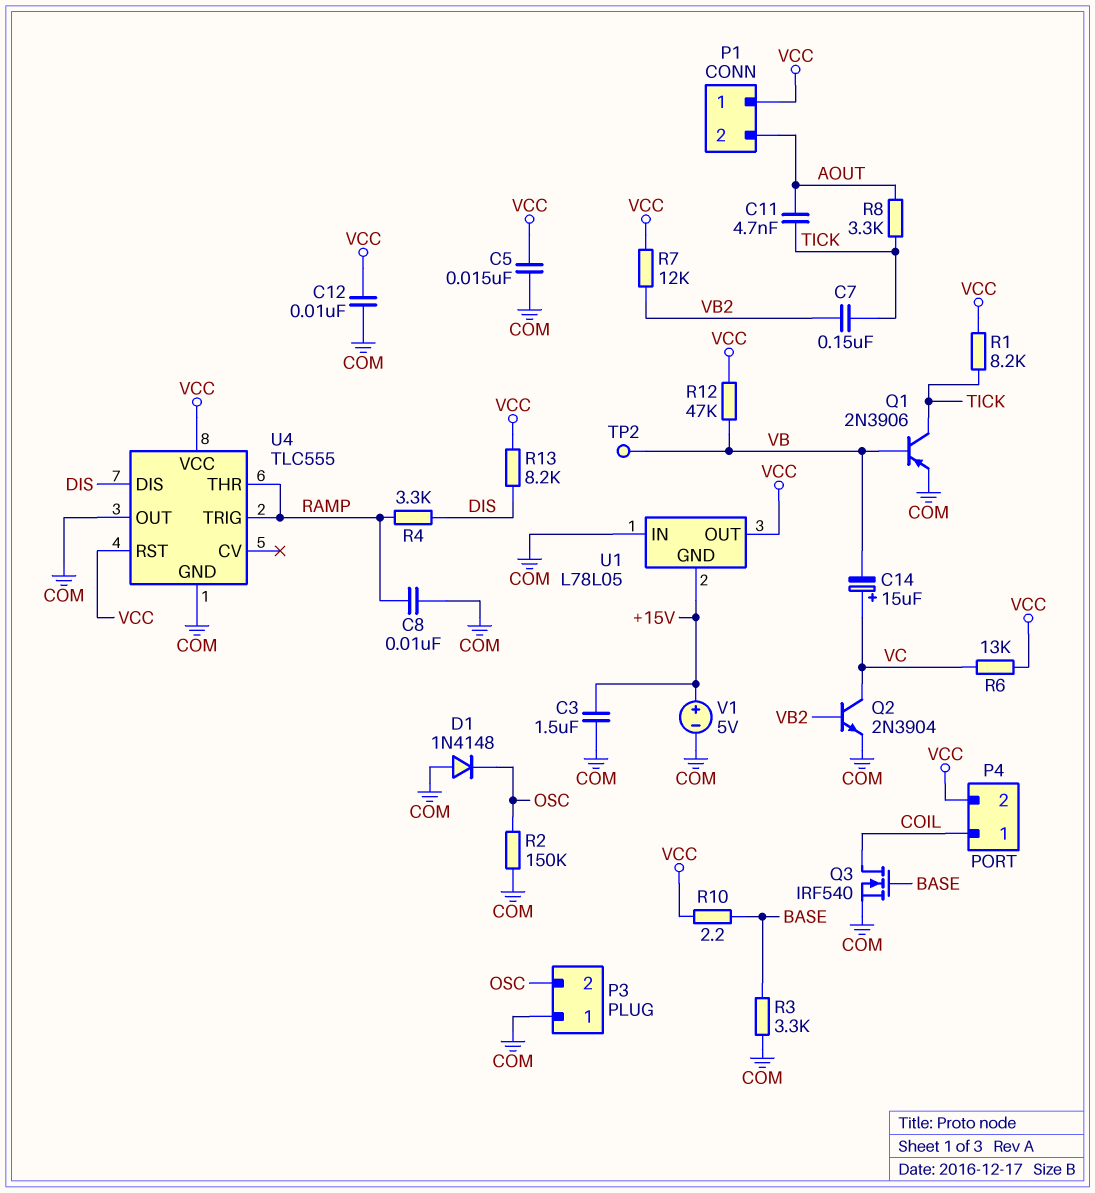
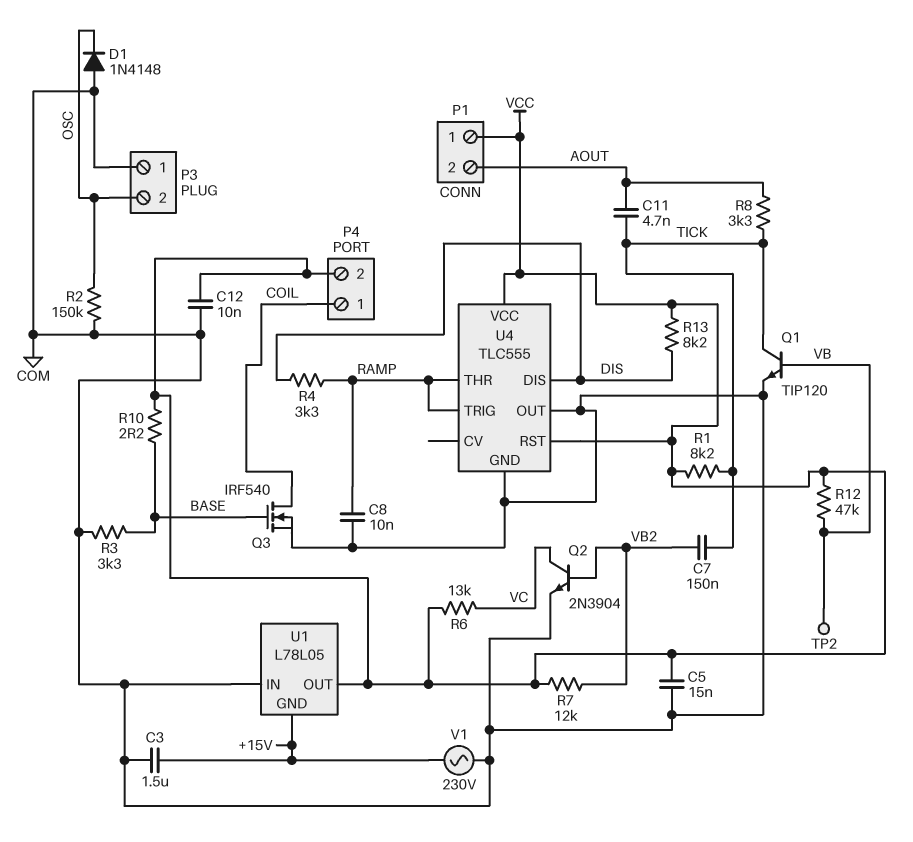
C14: 15uF (plus VC, minus VB) -> none
Q1: PNP 2N3906 (B VB, C TICK, E COM) -> NPN TIP120 (B VB, C TICK, E COM)
V1: 5V (plus +15V, minus COM) -> AC 230V (+15V, COM)

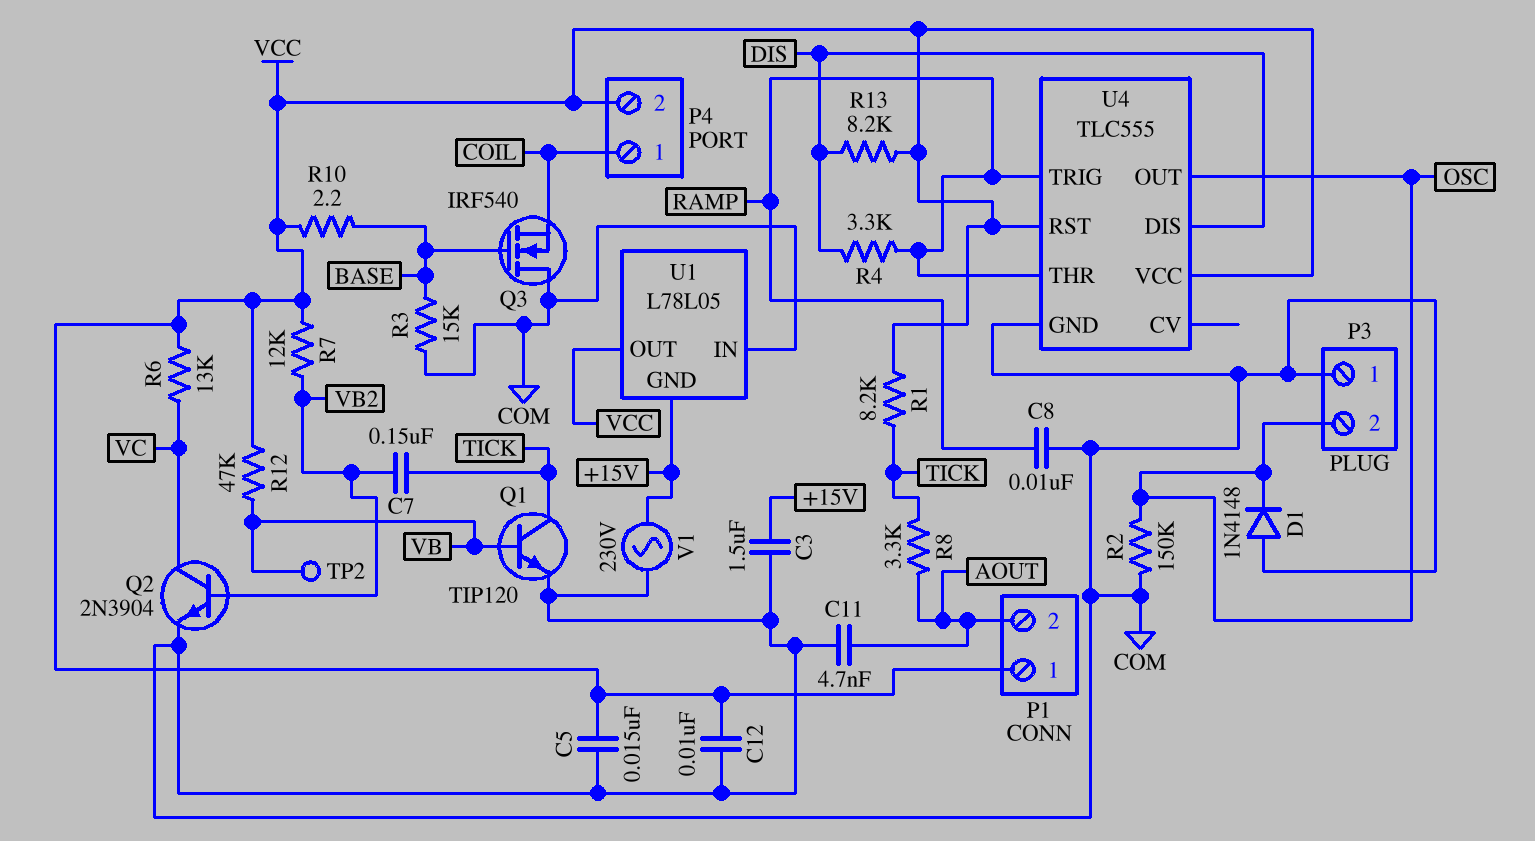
C11: 4.7nF (AOUT, TICK) -> 4.7nF (AOUT, COM)
Q3: NMOS IRF540 (G BASE, D COIL, S COM) -> NMOS IRF540 (G BASE, D COM, S COIL)
R3: 3.3k (BASE, COM) -> 15k (BASE, COM)
U4 pin OUT: COM -> OSC

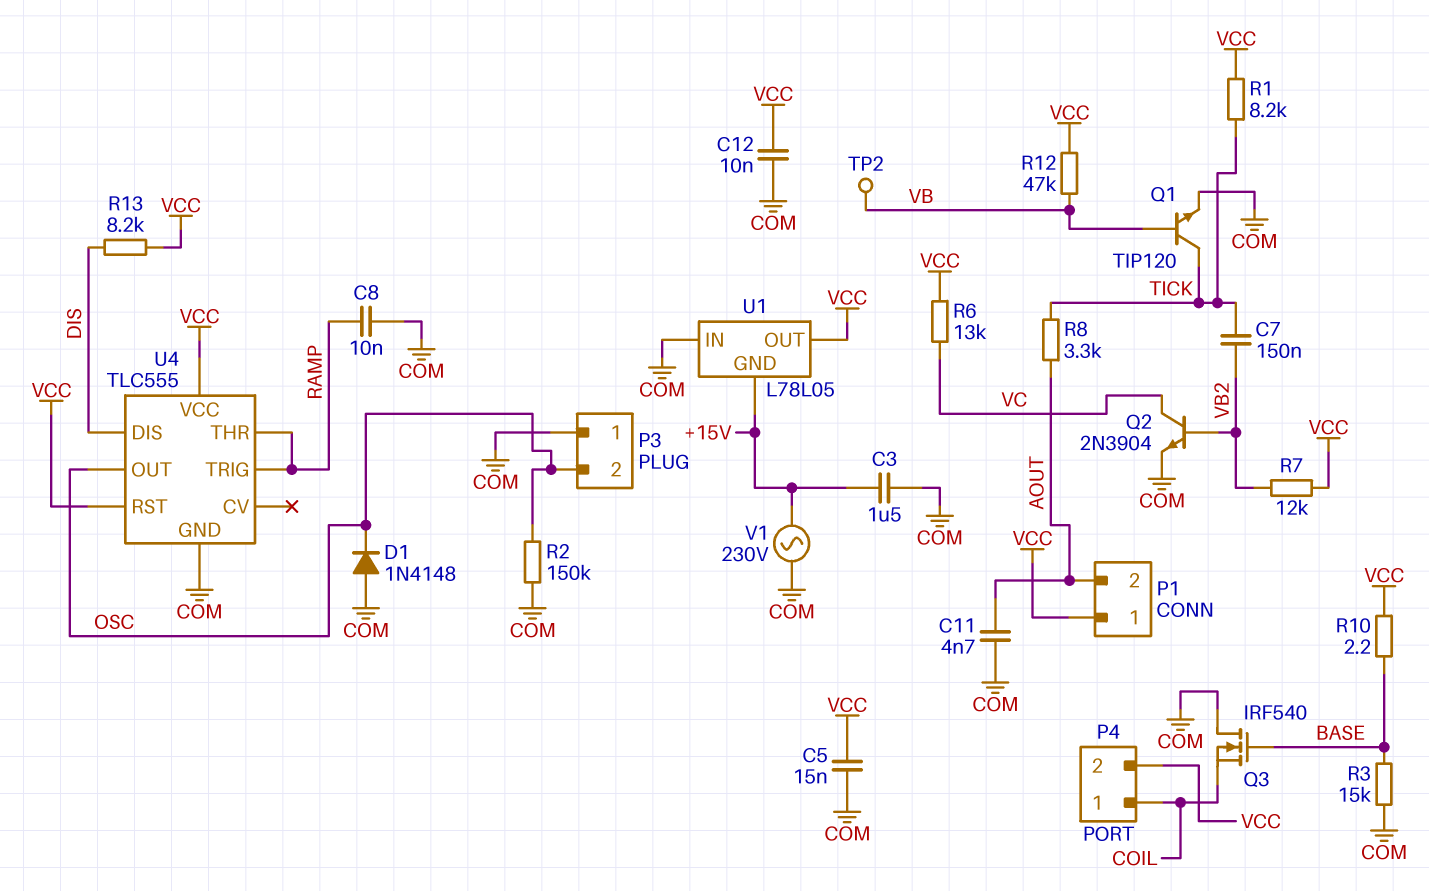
R4: 3.3k (DIS, RAMP) -> none

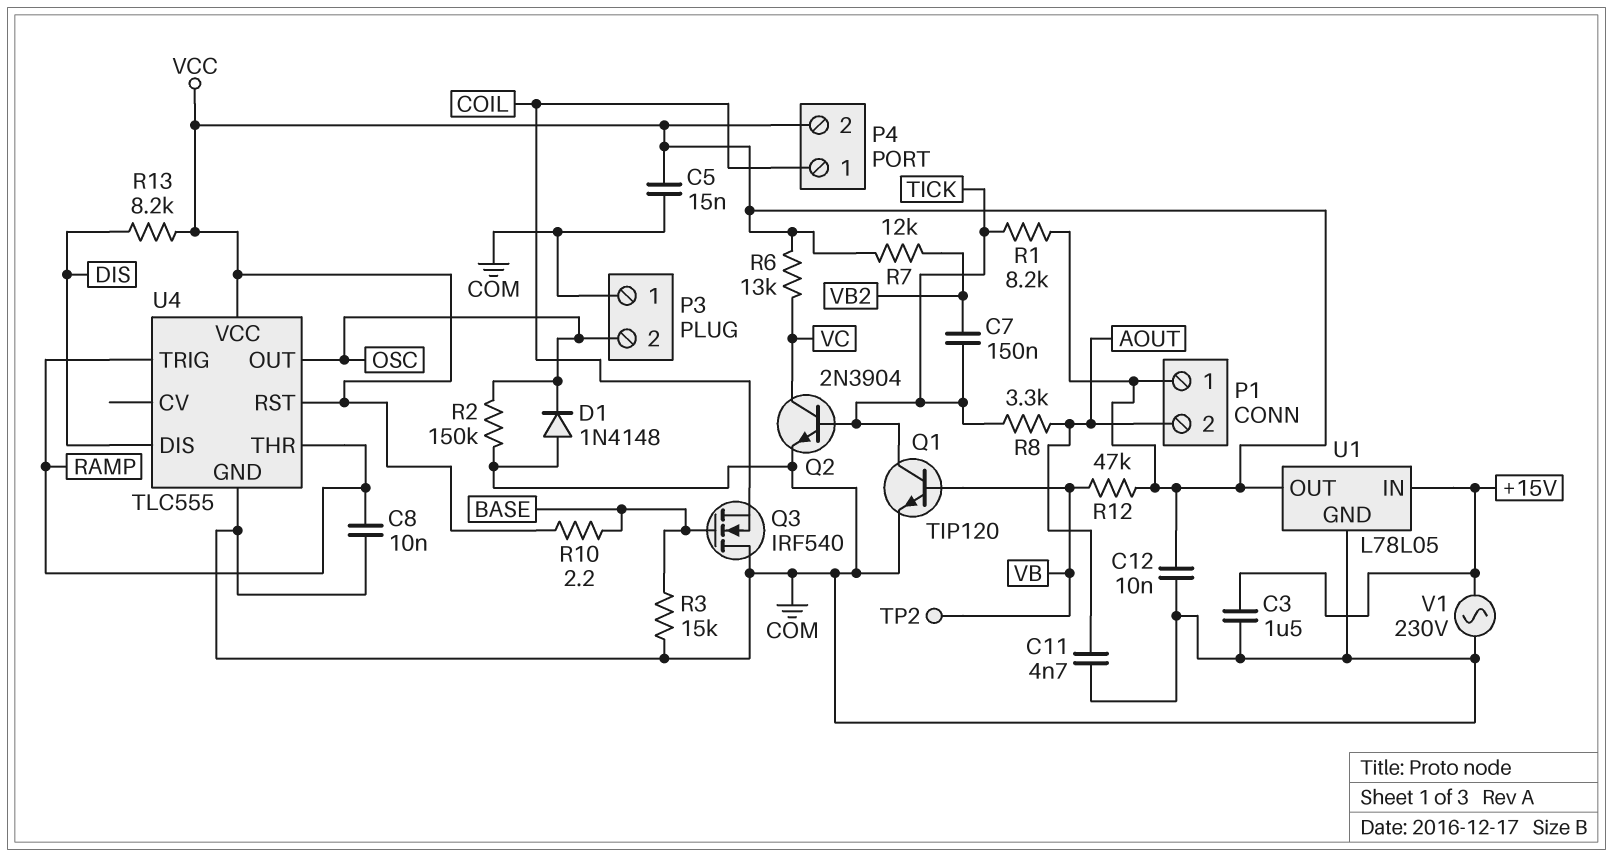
Q2: NPN 2N3904 (B VB2, C VC, E COM) -> NPN 2N3904 (B TICK, C VC, E COM)
U1 pin GND: +15V -> COM
U1 pin IN: COM -> +15V

